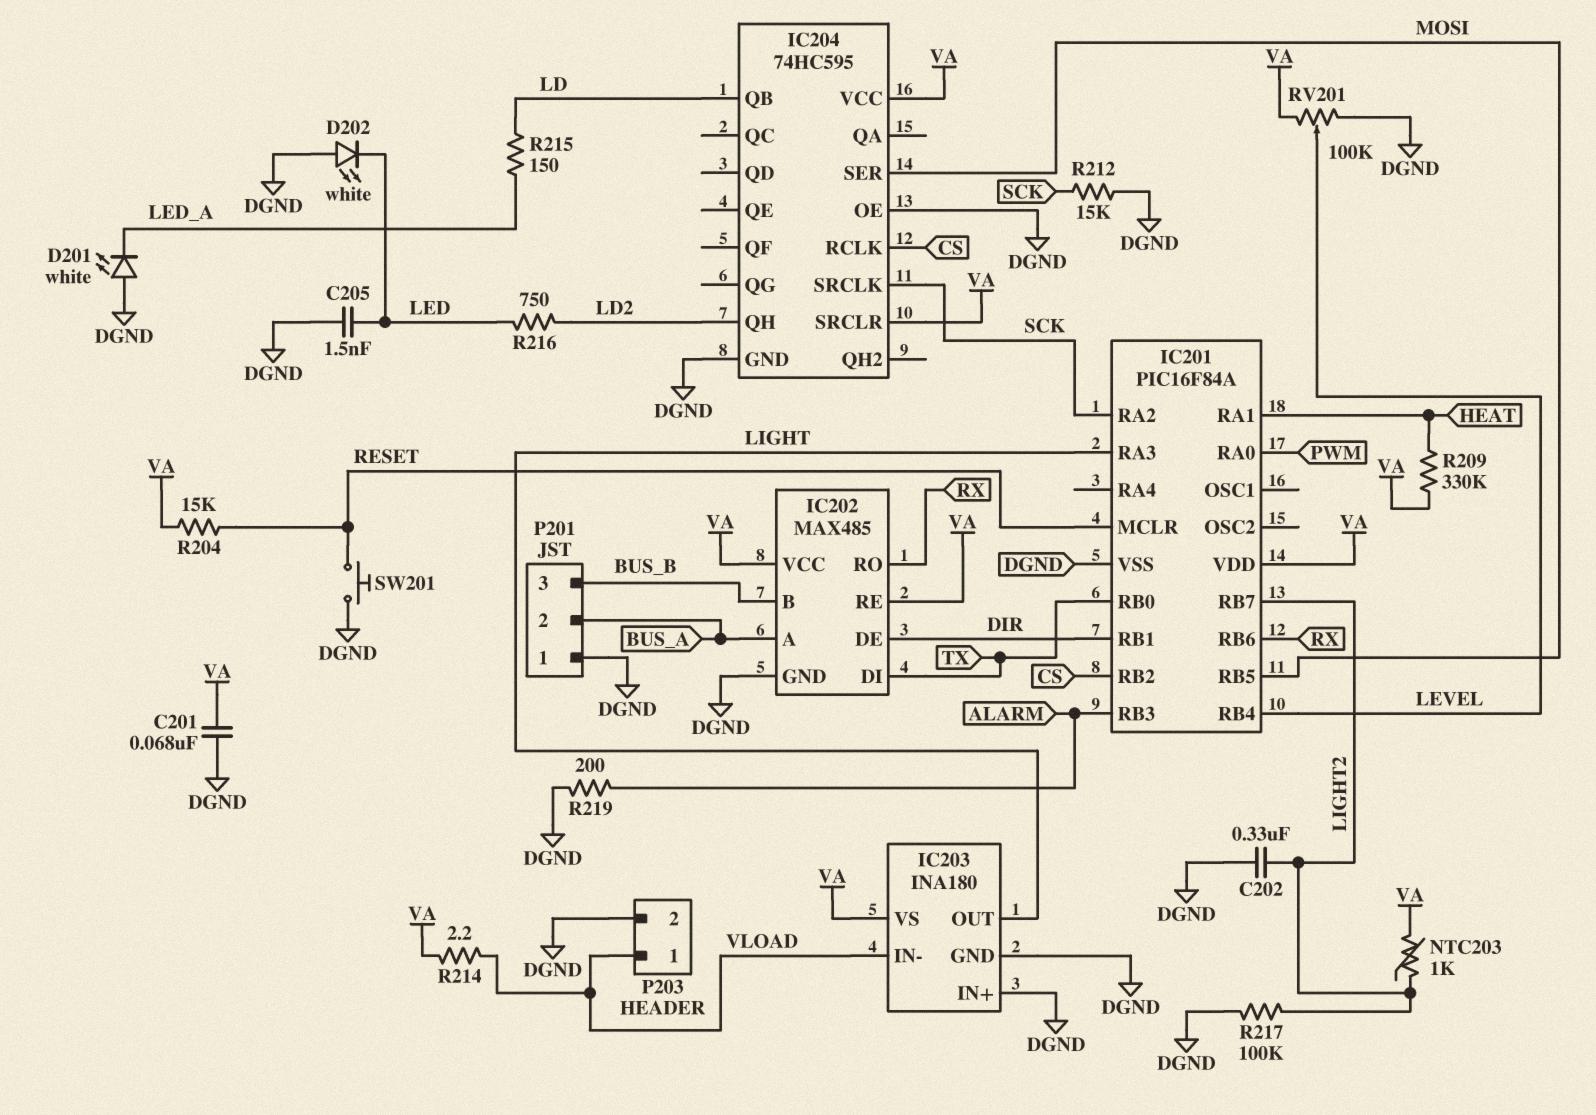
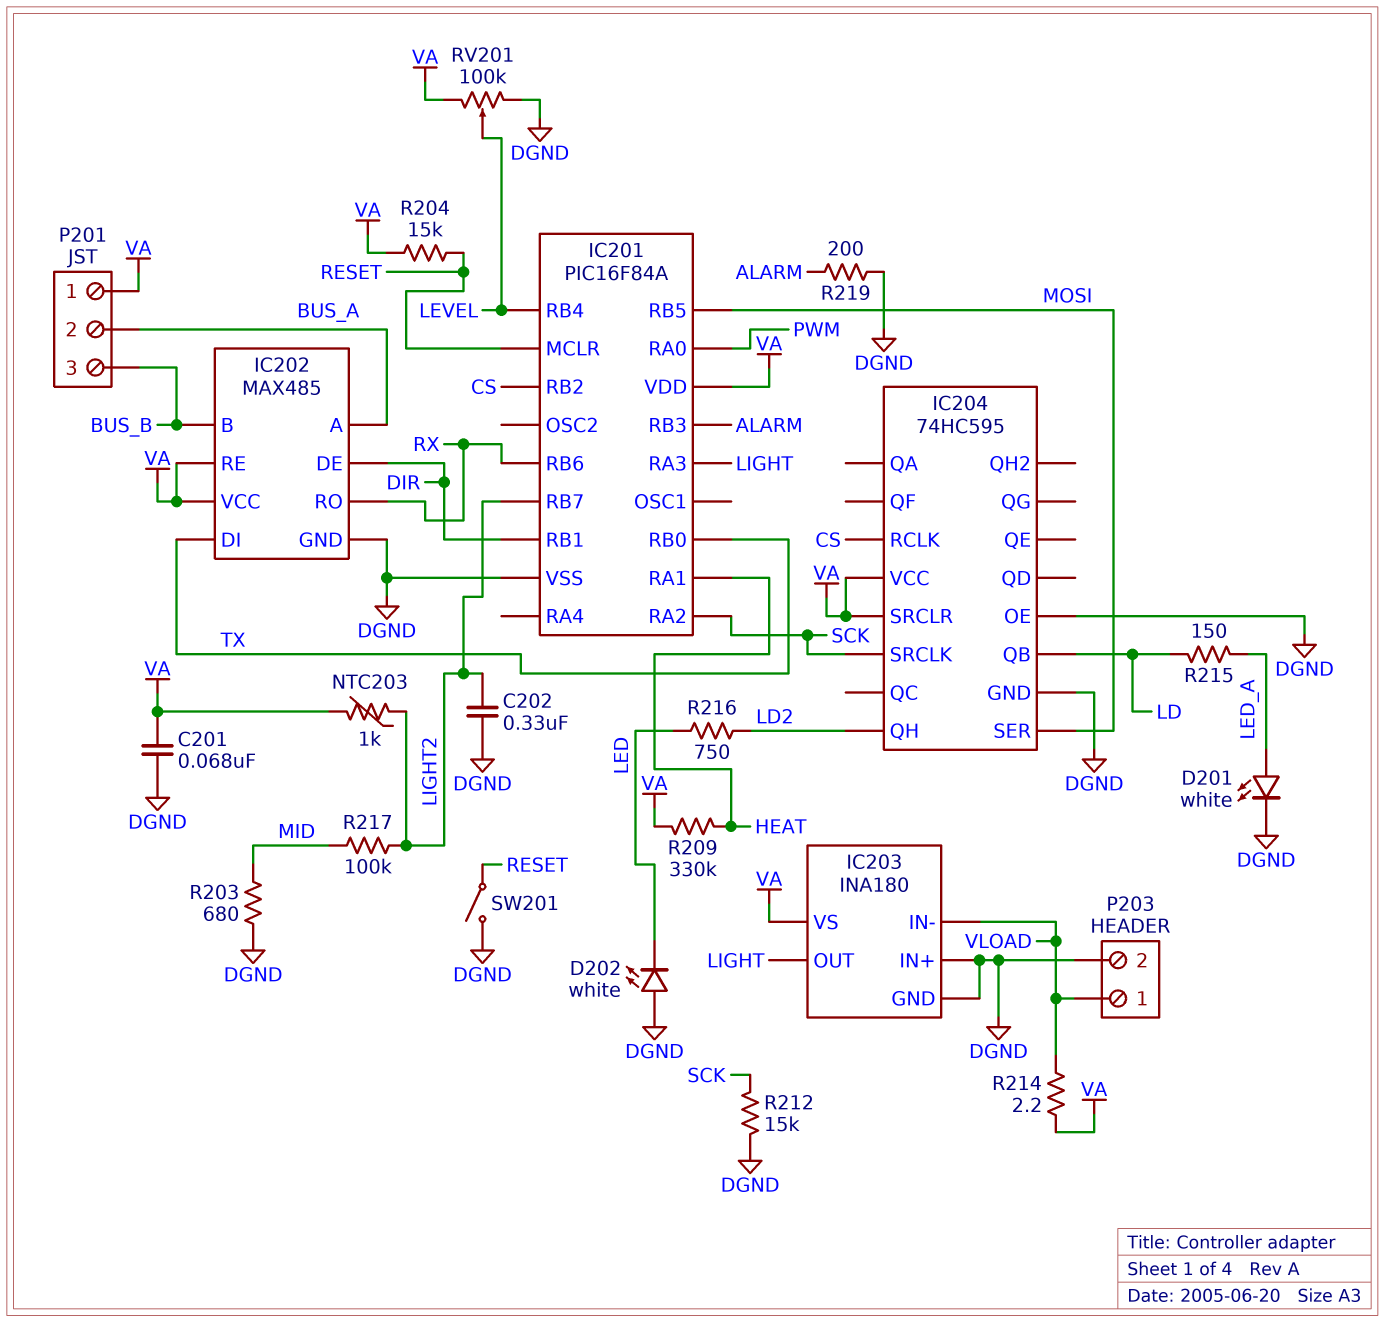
C205: 1.5nF (DGND, LED) -> none
D201: LED white (A DGND, K LED_A) -> LED white (A LED_A, K DGND)
P201 pin 1: DGND -> VA
R203: none -> 680 (DGND, MID)
R217: 100k (DGND, LIGHT2) -> 100k (LIGHT2, MID)
SW201: button (DGND, RESET) -> switch (DGND, RESET)

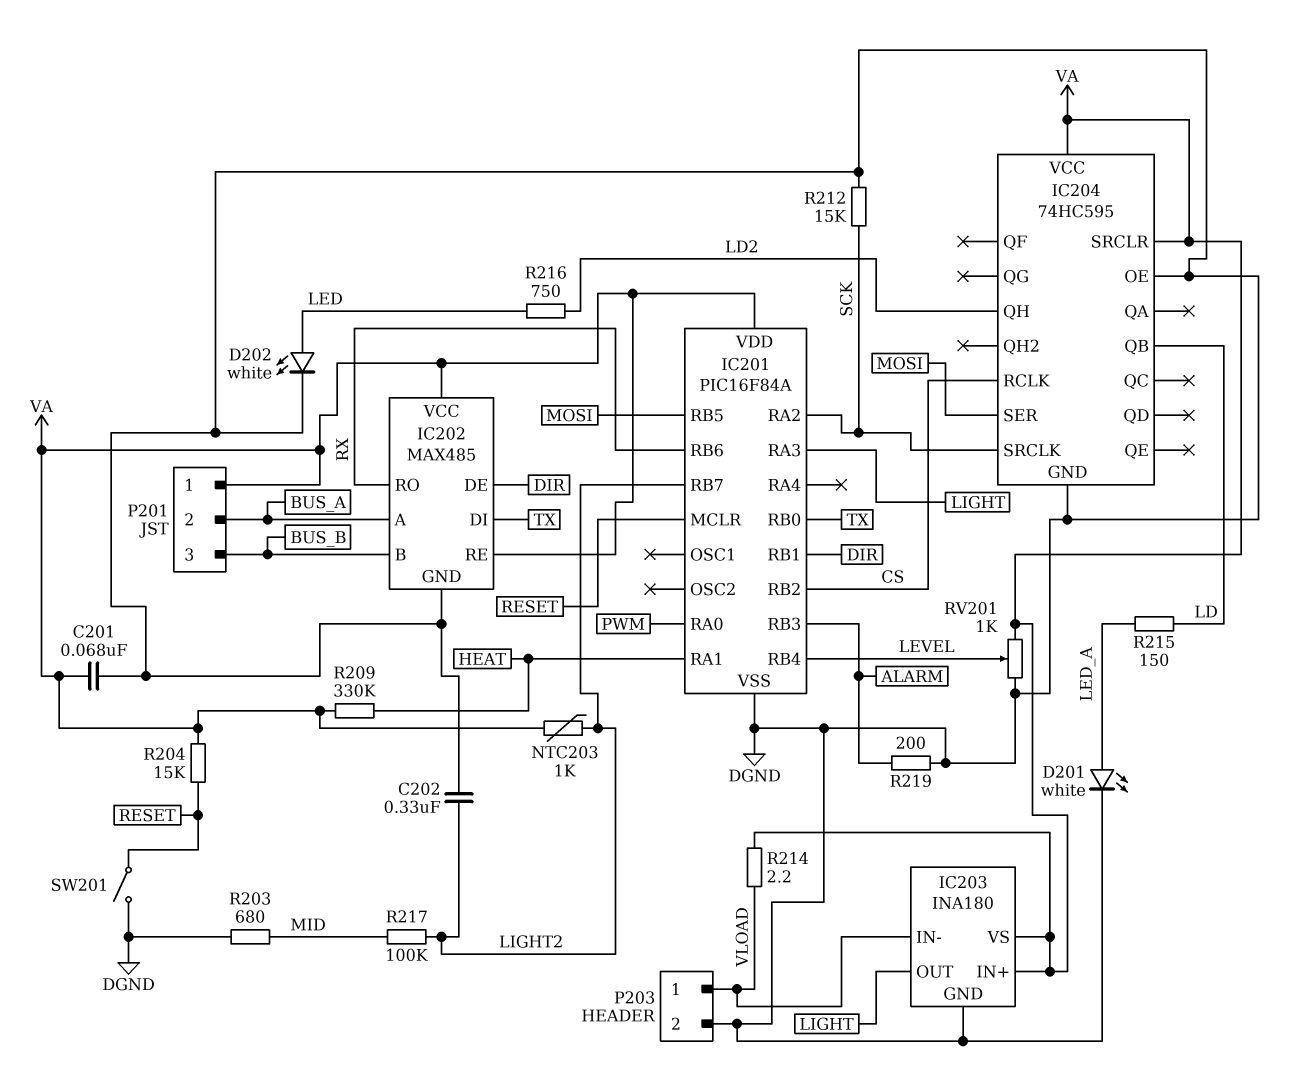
D202: LED white (A DGND, K LED) -> LED white (A LED, K DGND)
IC203 pin IN+: DGND -> VA
RV201: 100k (DGND, VA, wiper LEVEL) -> 1k (DGND, VA, wiper LEVEL)

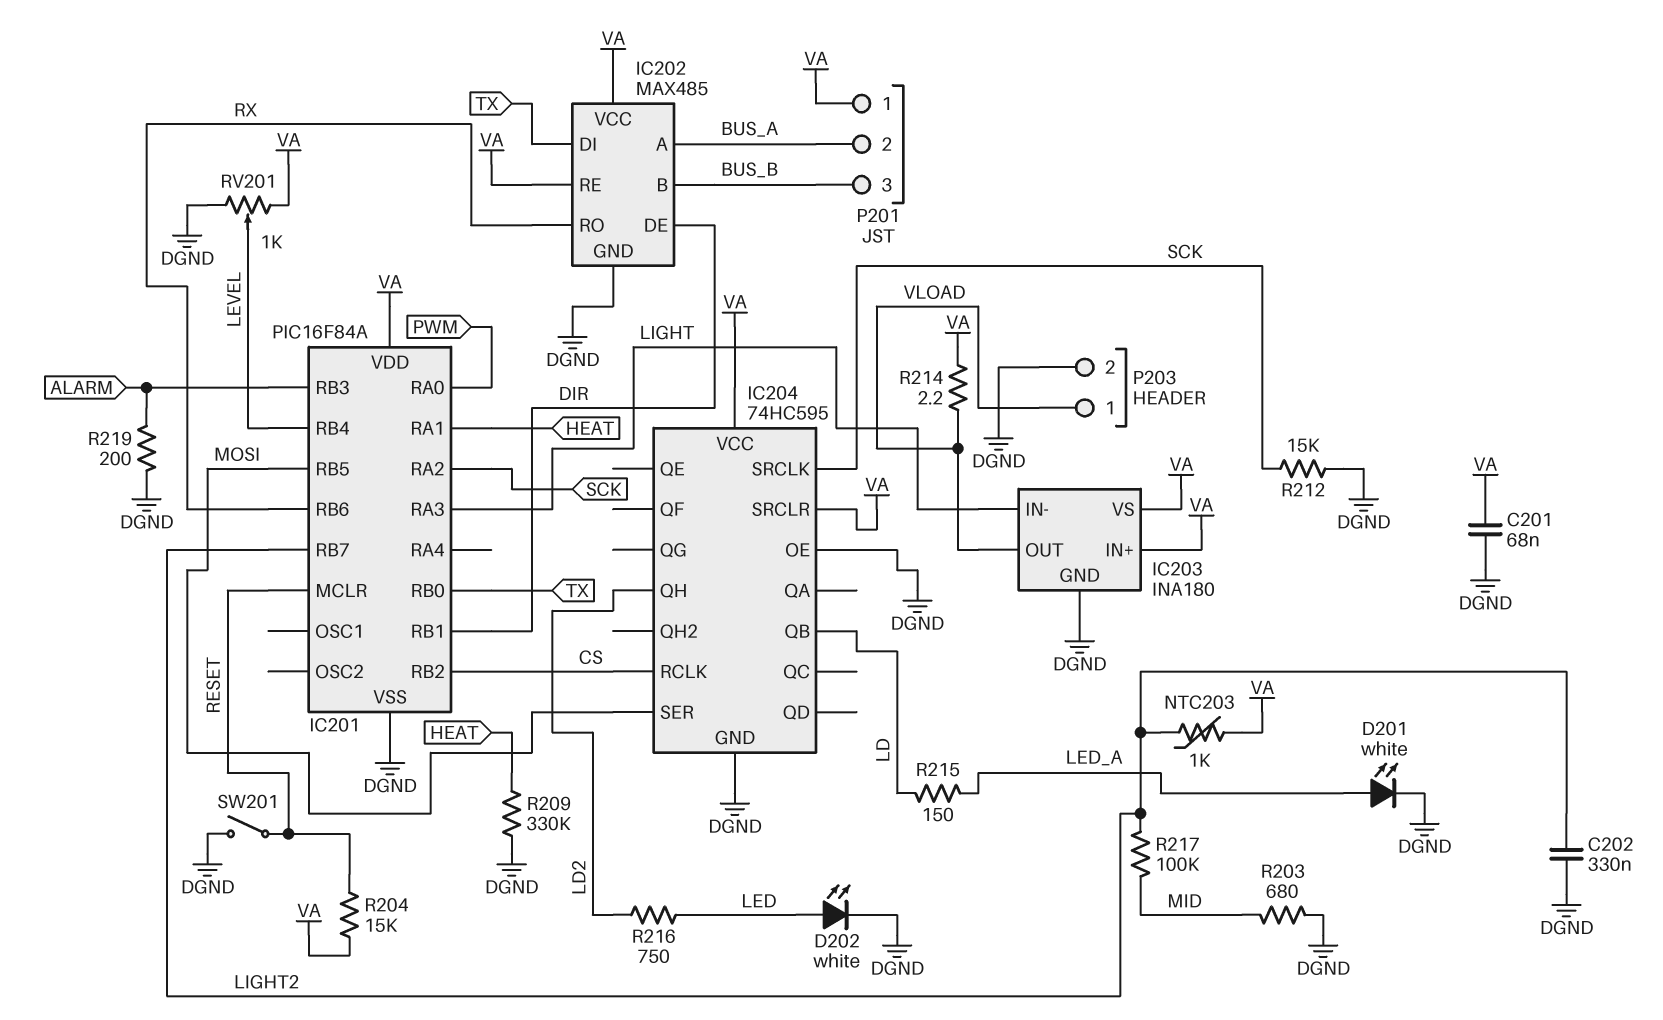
IC203 pin IN-: VLOAD -> LIGHT
IC203 pin OUT: LIGHT -> VLOAD
R209: 330k (HEAT, VA) -> 330k (DGND, HEAT)

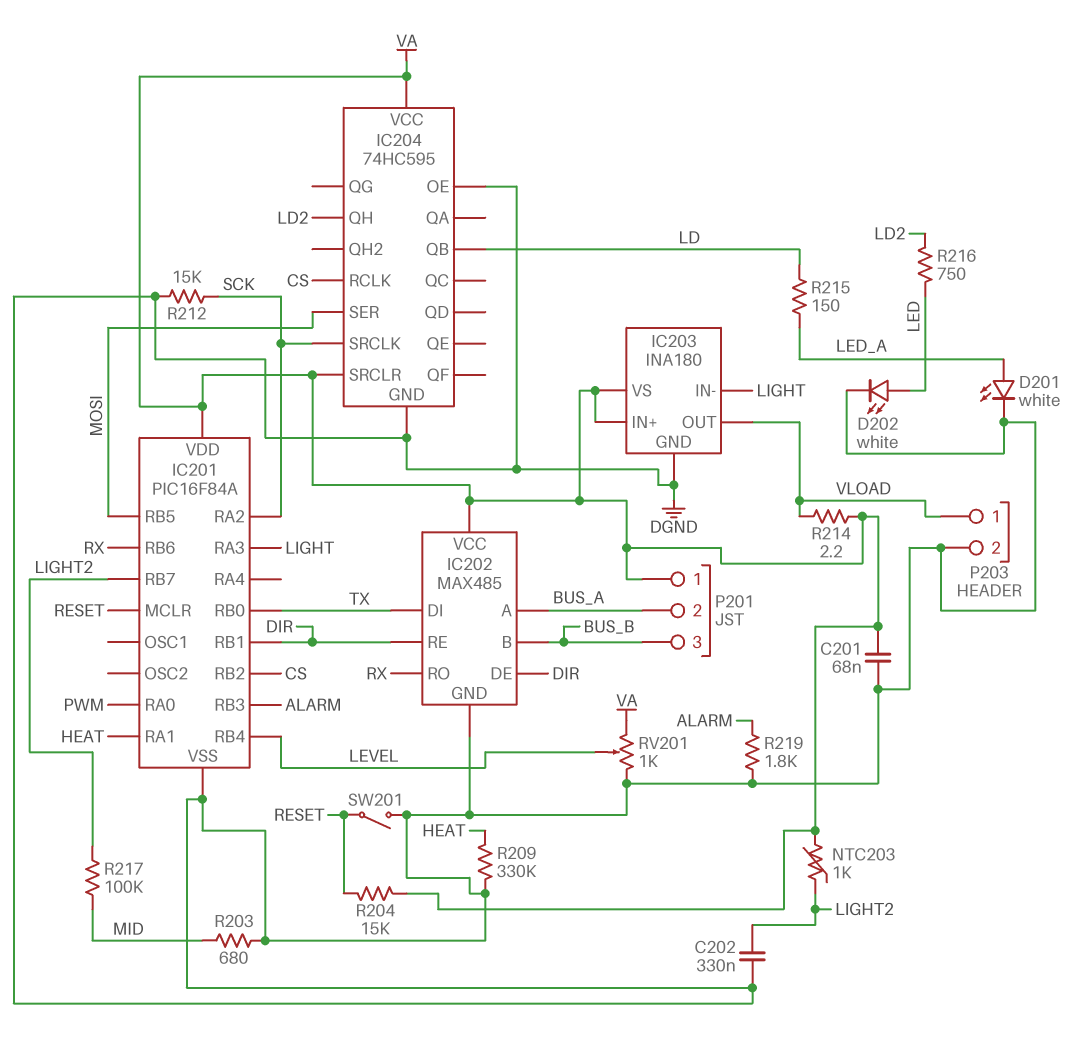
IC202 pin RE: VA -> DIR
R219: 200 (ALARM, DGND) -> 1.8k (ALARM, DGND)

